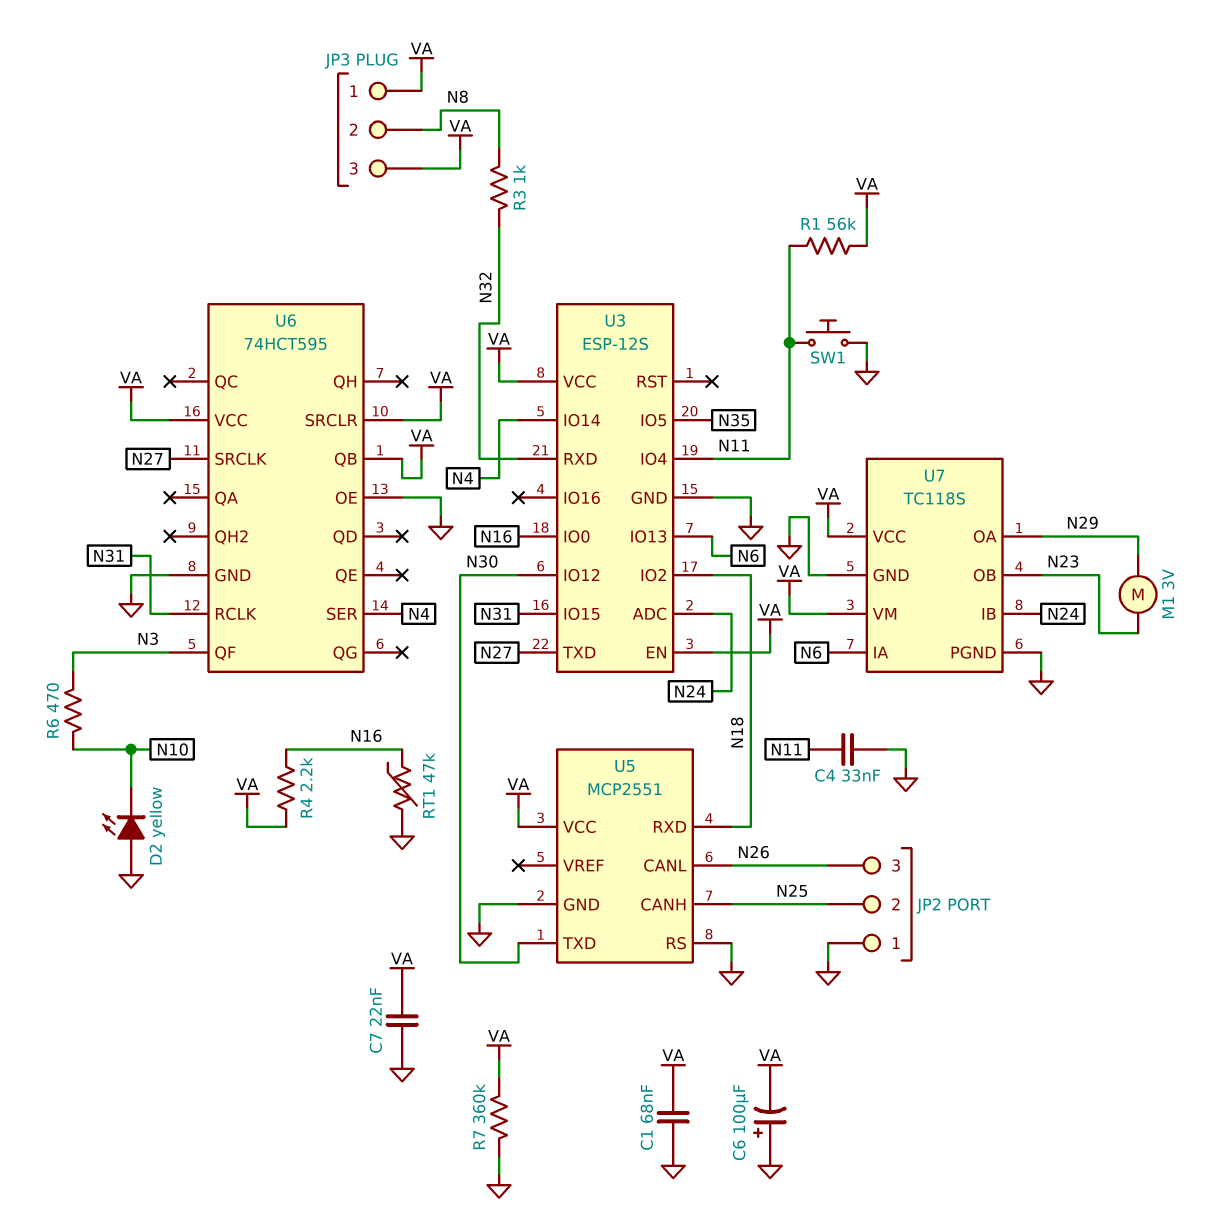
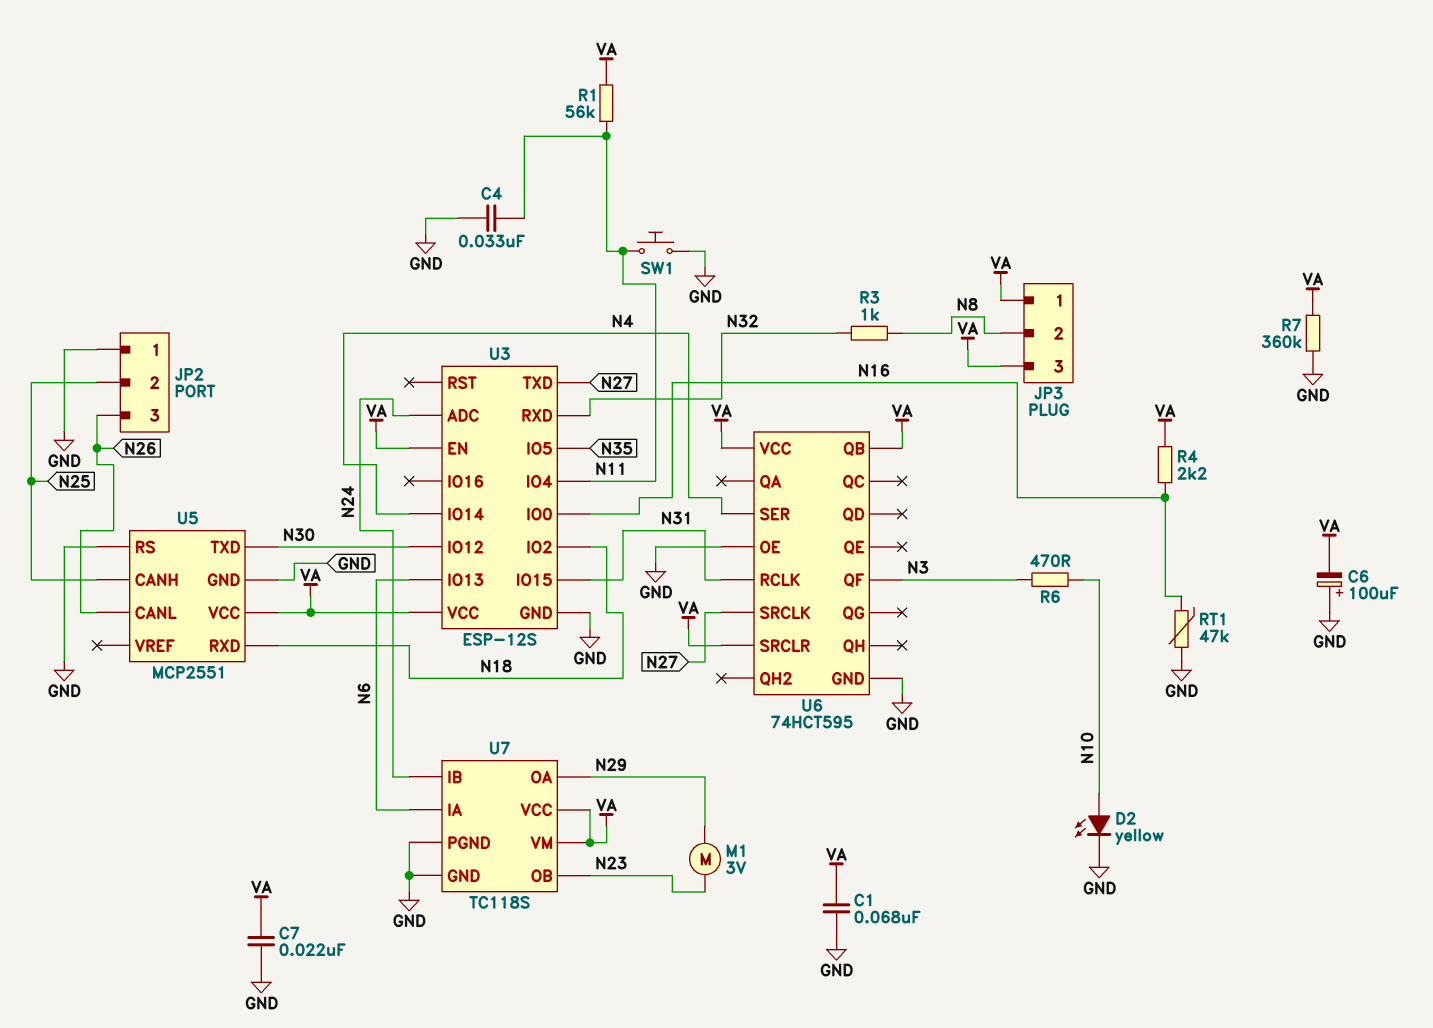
D2: LED yellow (A GND, K N10) -> LED yellow (A N10, K GND)

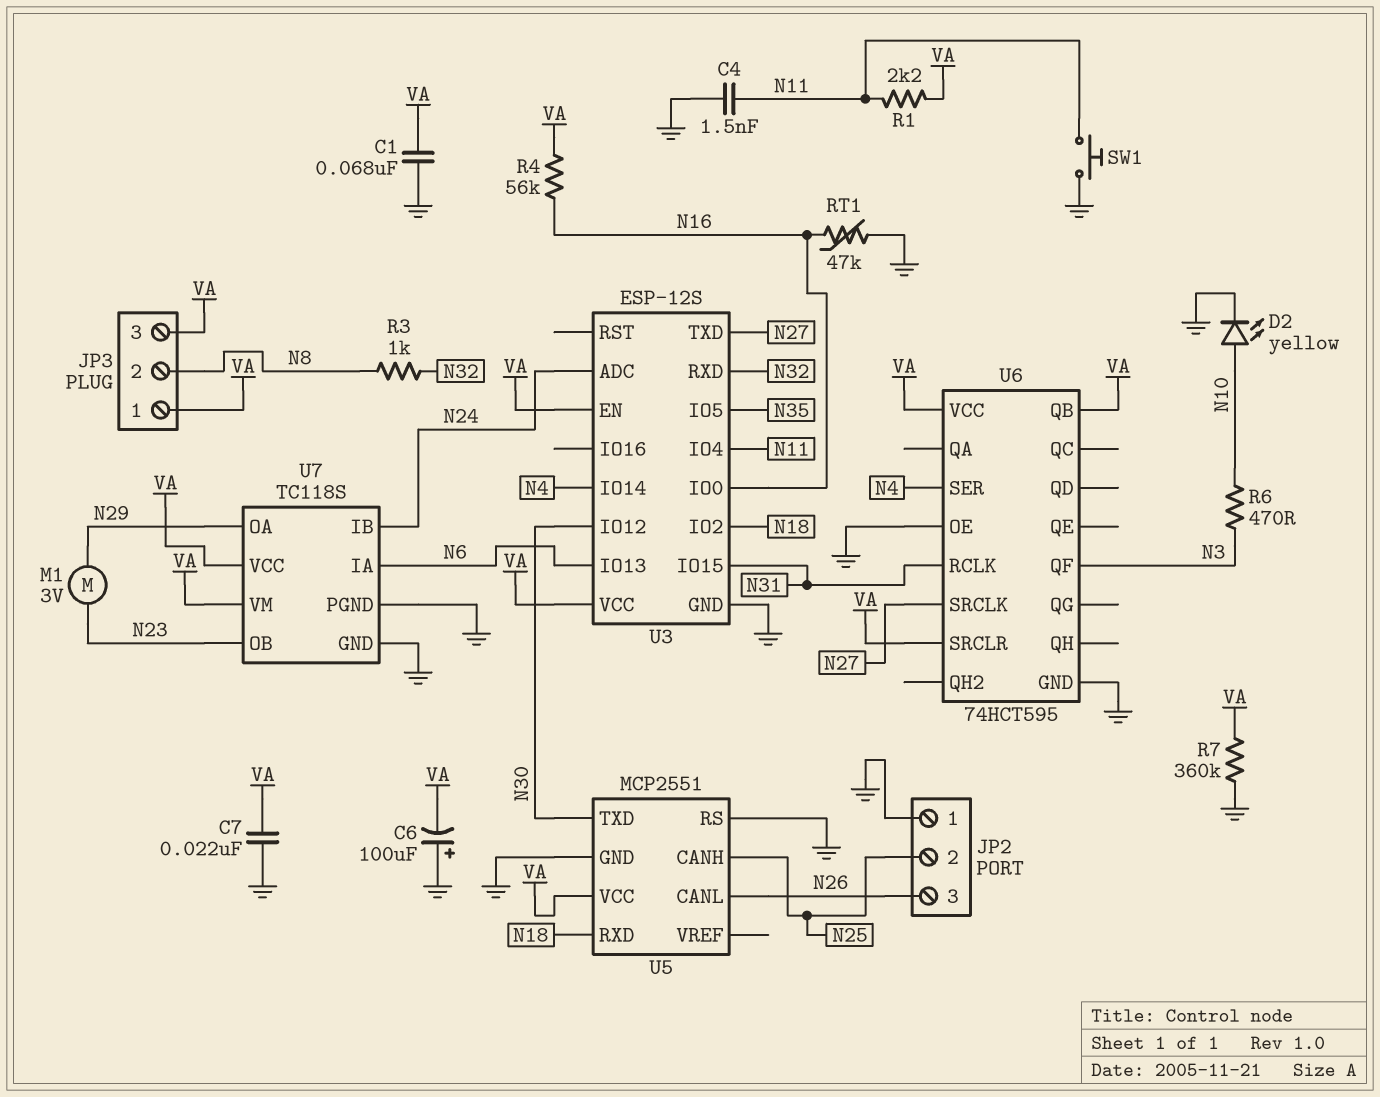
C4: 33nF (GND, N11) -> 1.5nF (GND, N11)
R1: 56k (N11, VA) -> 2.2k (N11, VA)
R4: 2.2k (N16, VA) -> 56k (N16, VA)

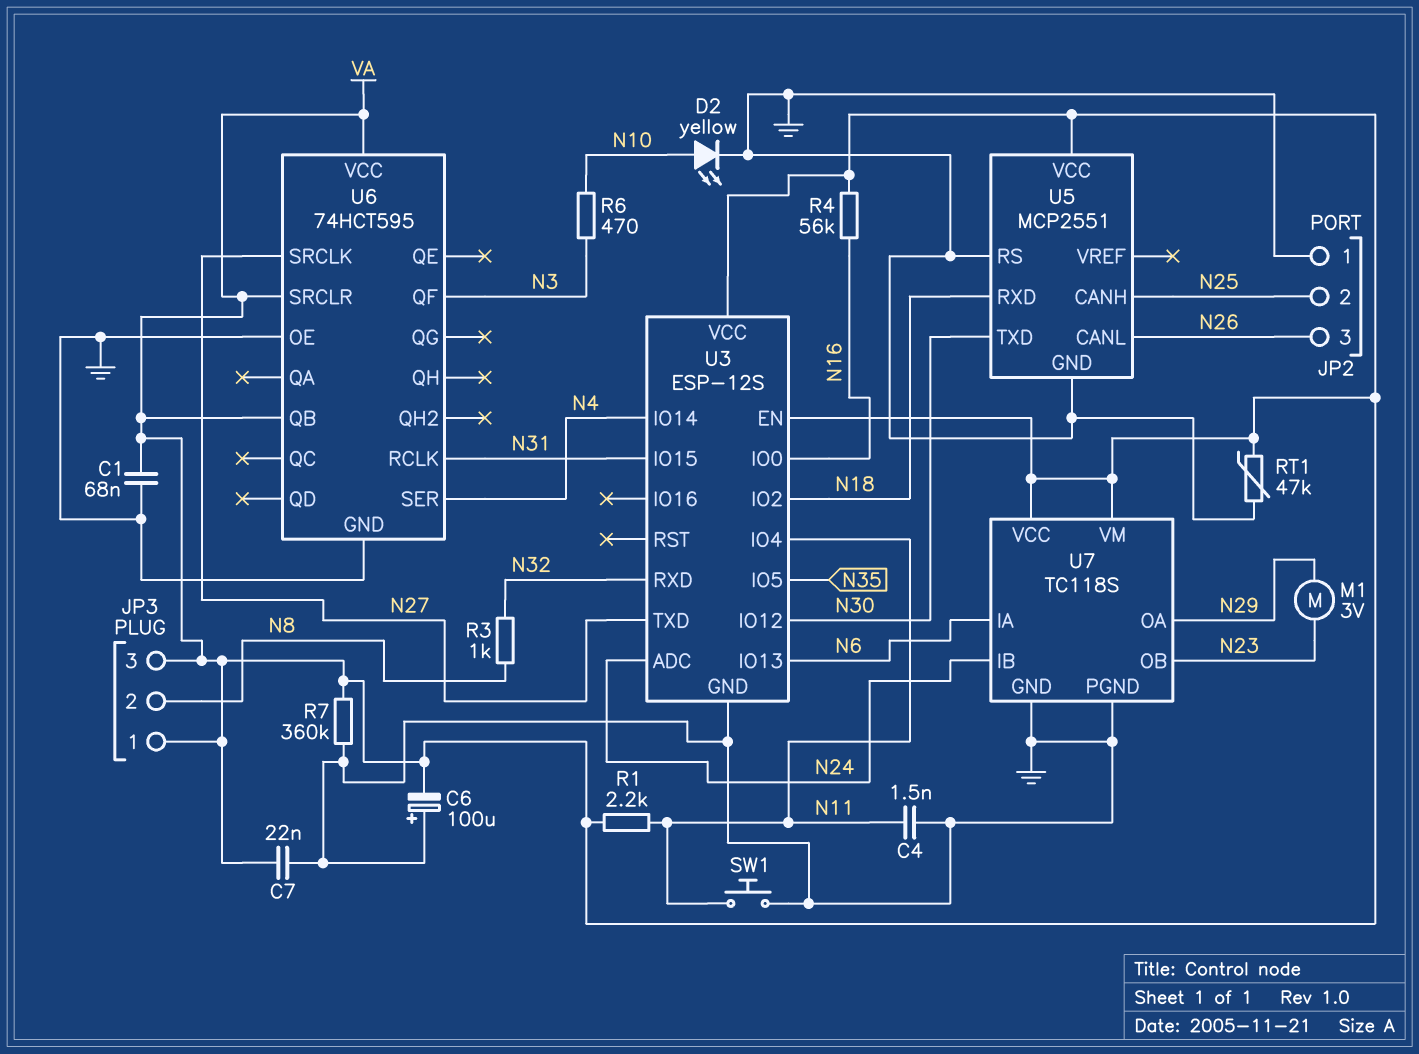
RT1: 47k (GND, N16) -> 47k (GND, VA)

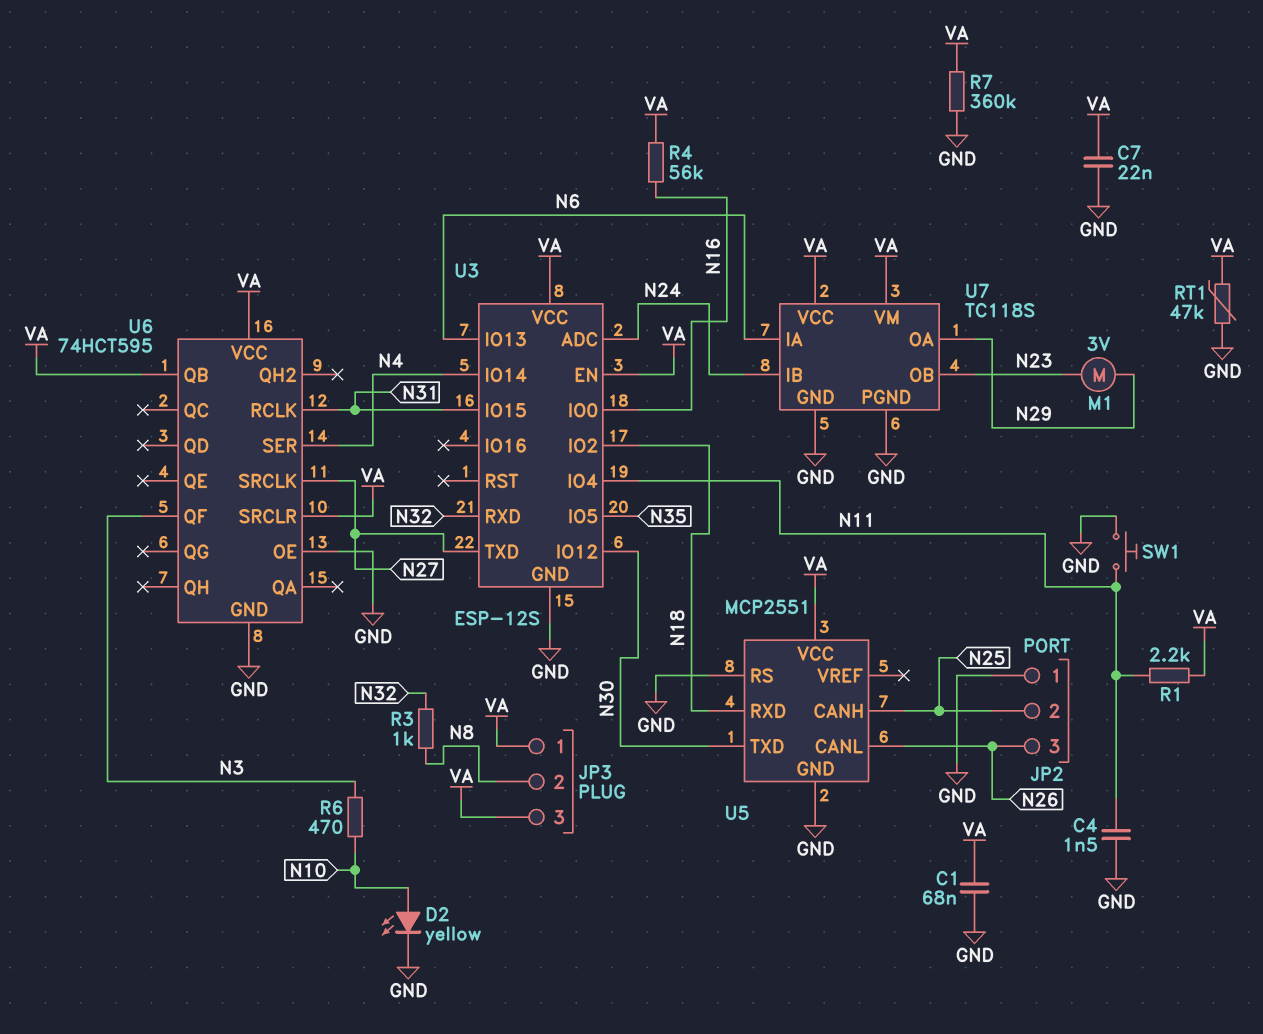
C6: 100uF (plus GND, minus VA) -> none

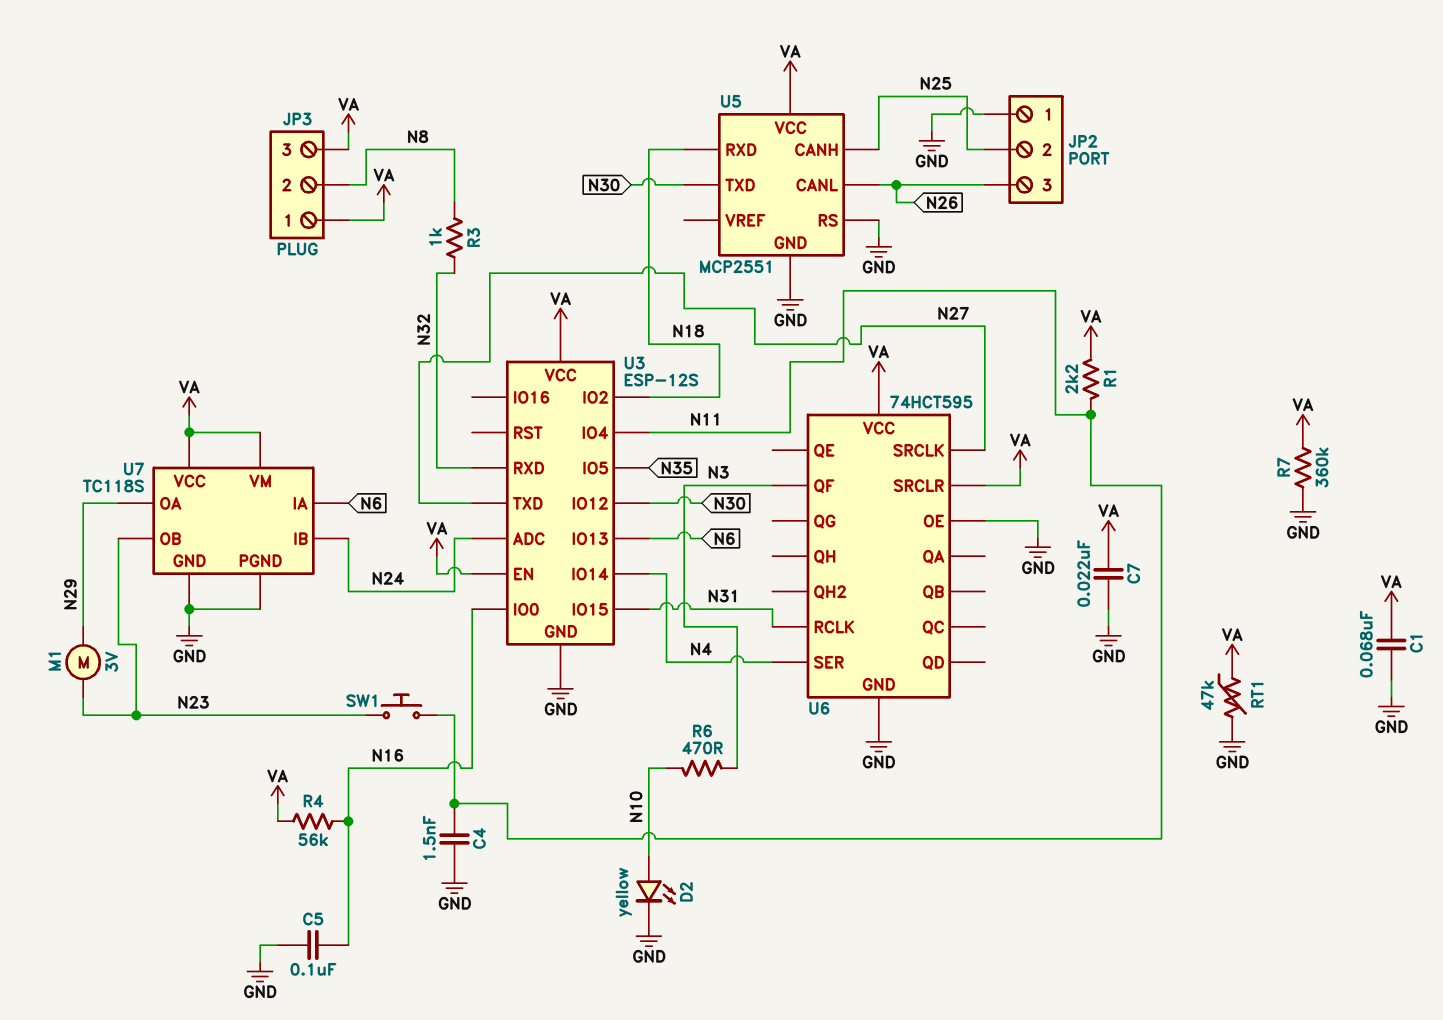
C5: none -> 100nF (GND, N16)
SW1: button (GND, N11) -> button (N11, N23)
U6 pin QB: VA -> none

